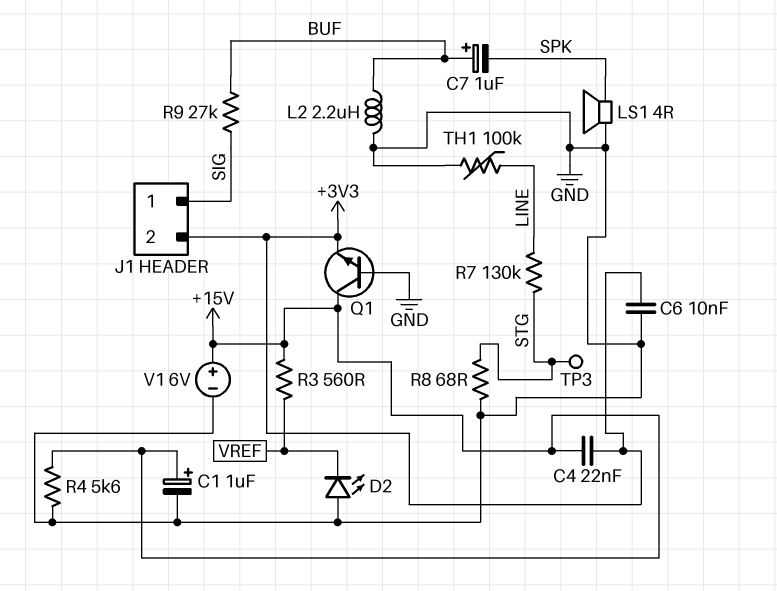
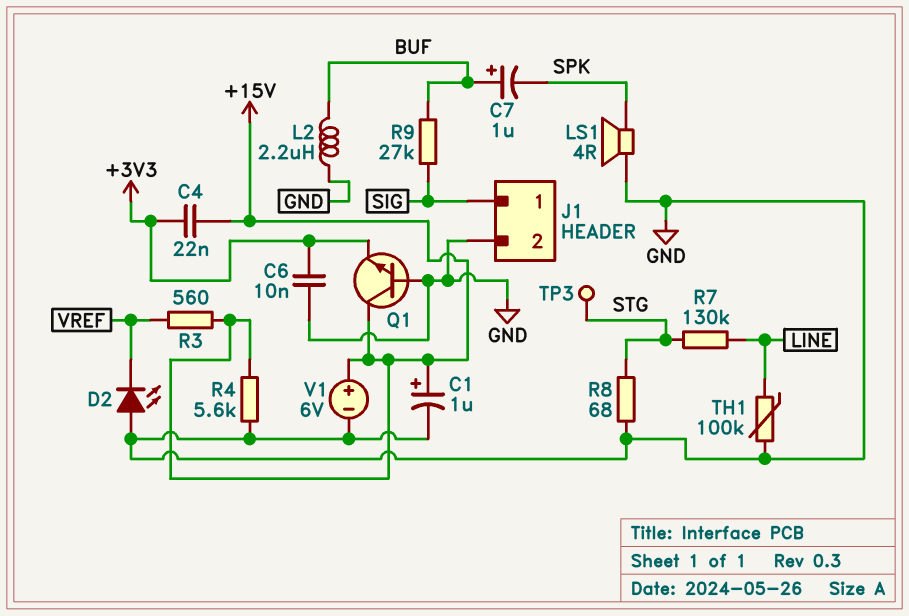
J1 pin 2: +3V3 -> GND

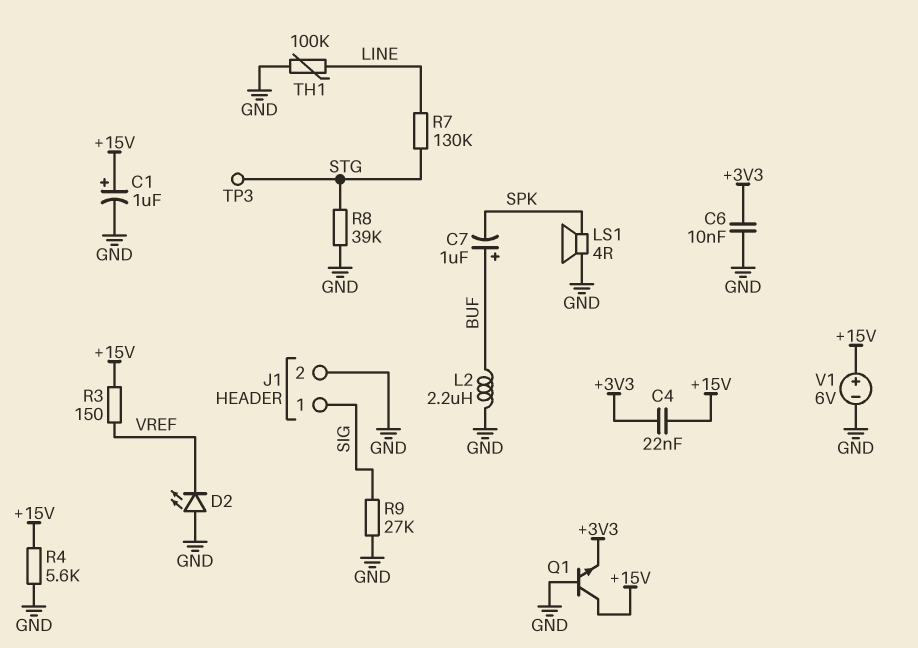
R3: 560 (+15V, VREF) -> 150 (+15V, VREF)
R8: 68 (GND, STG) -> 39k (GND, STG)
R9: 27k (BUF, SIG) -> 27k (GND, SIG)

